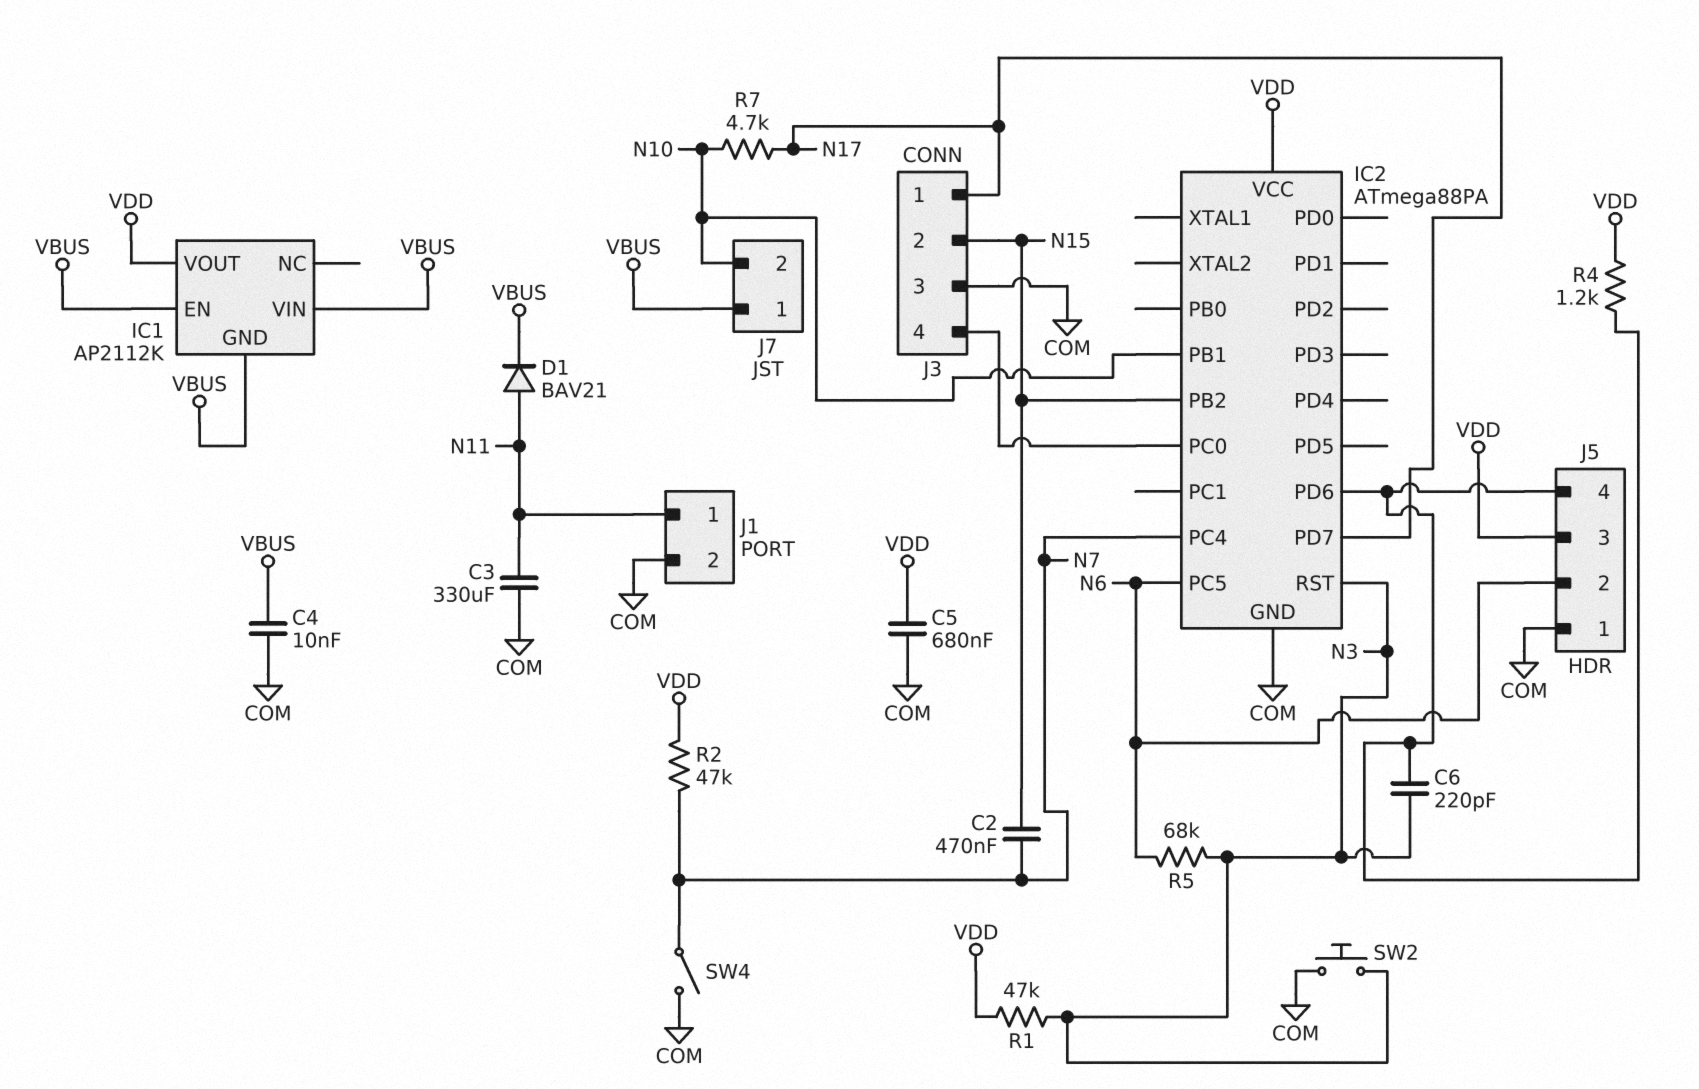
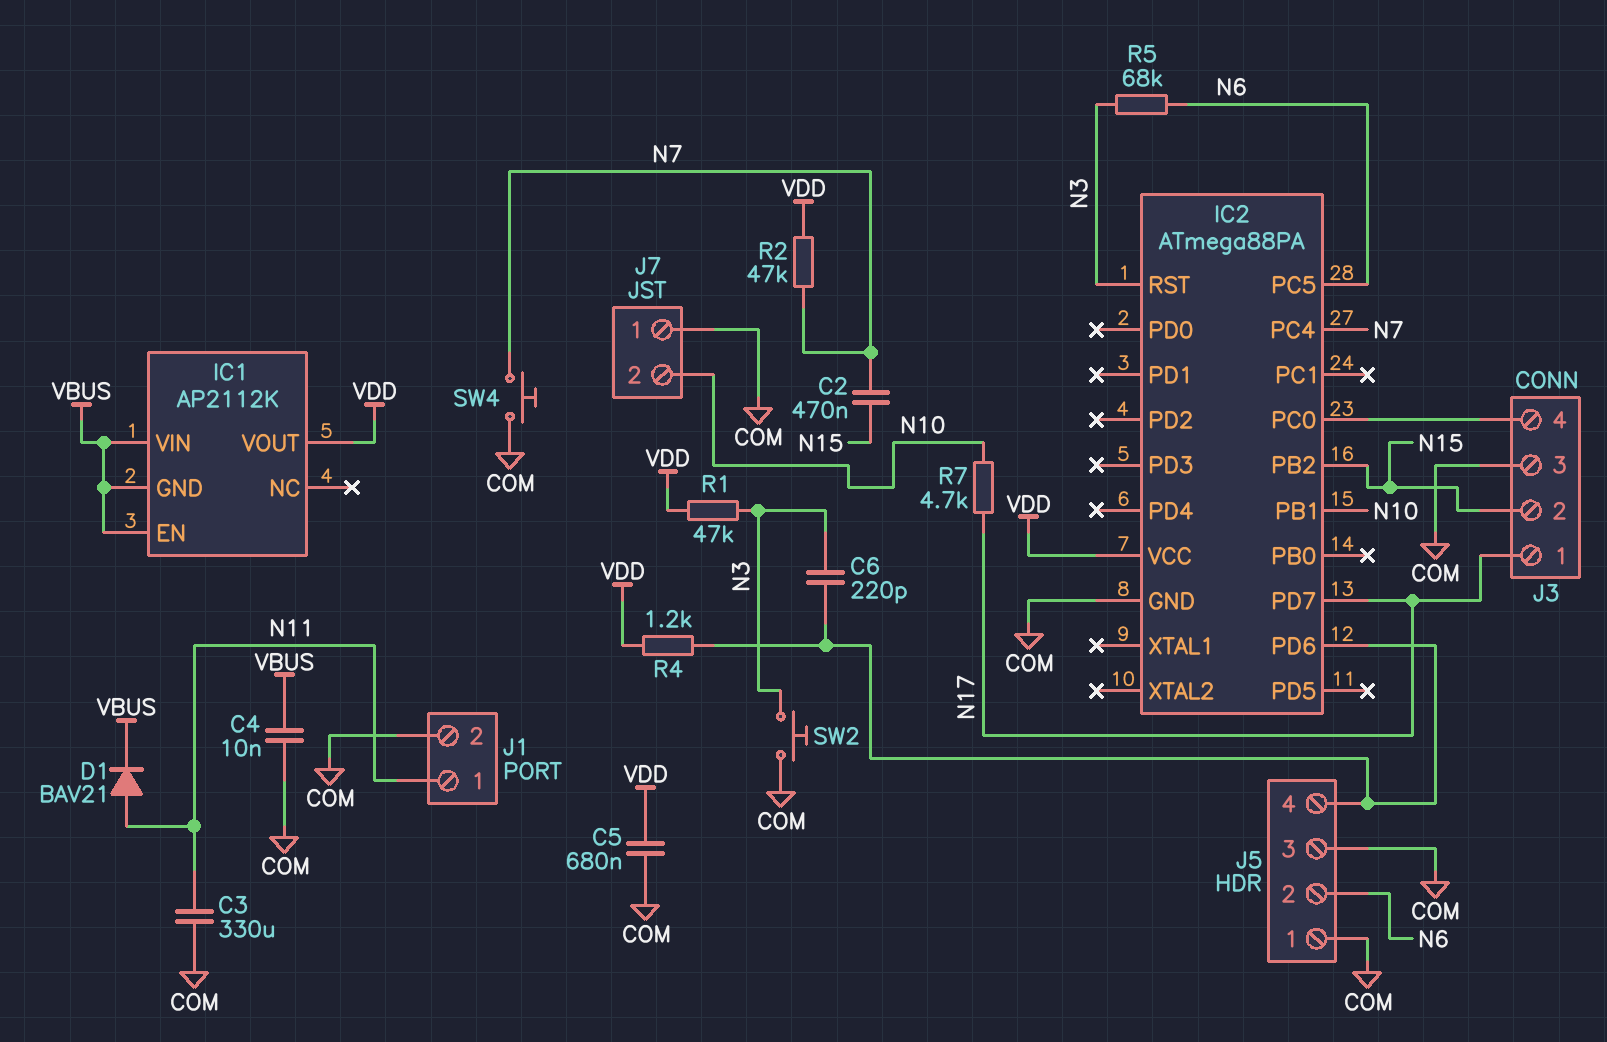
J5 pin 3: VDD -> COM
J7 pin 1: VBUS -> COM
SW4: switch (COM, N7) -> button (COM, N7)

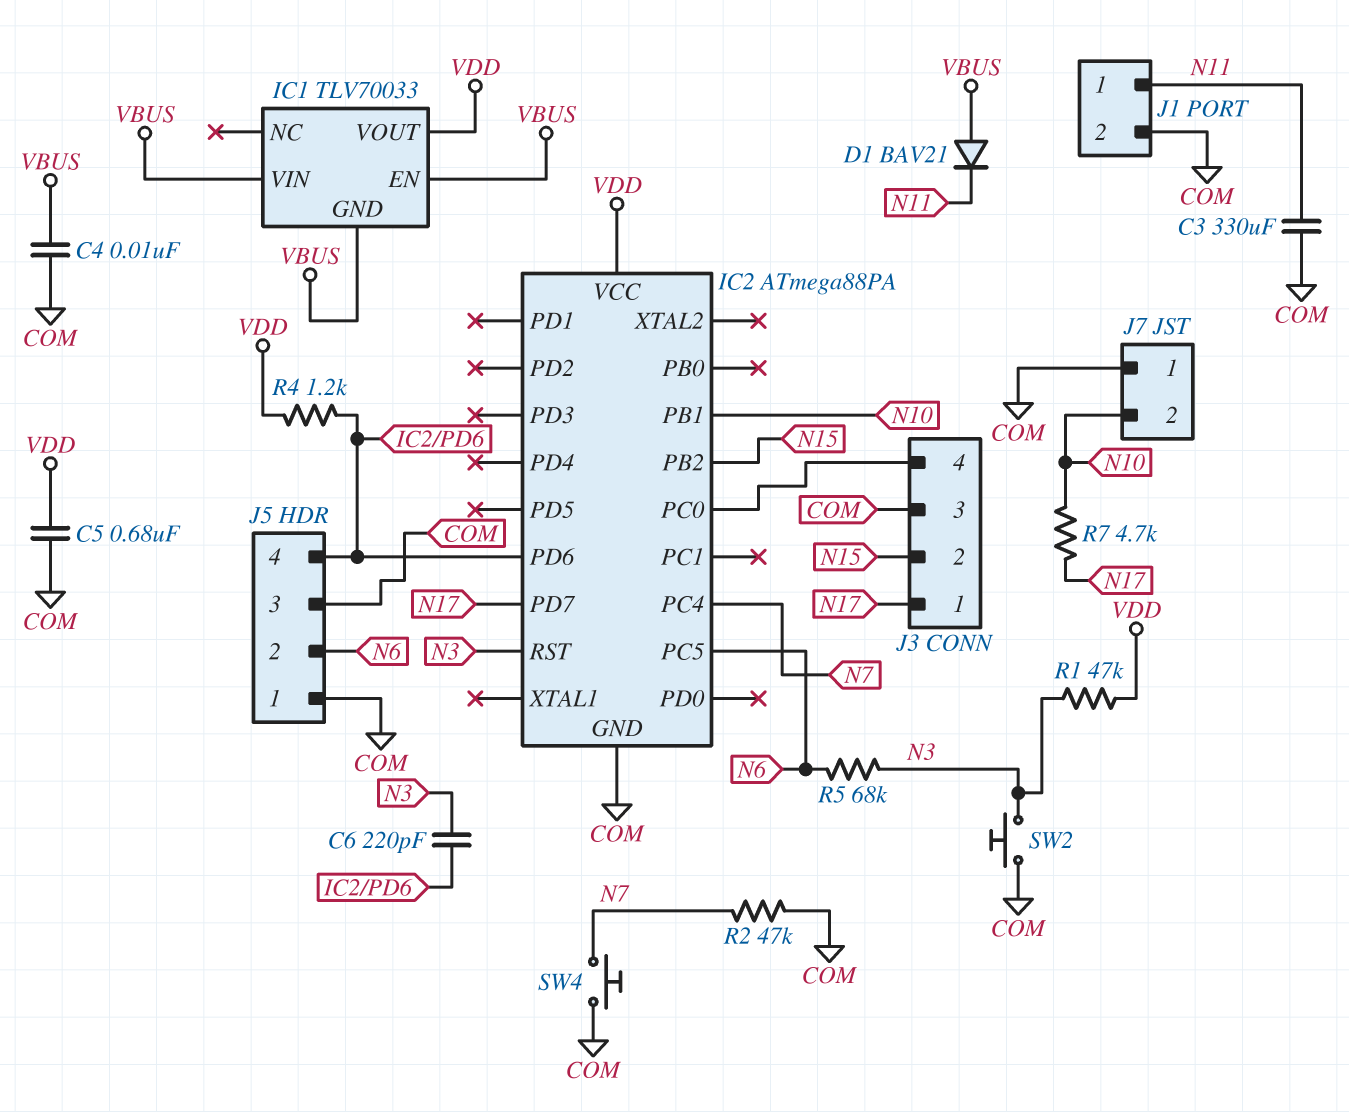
C2: 470nF (N7, N15) -> none
D1: diode BAV21 (A N11, K VBUS) -> diode BAV21 (A VBUS, K N11)
IC1: AP2112K -> TLV70033
R2: 47k (N7, VDD) -> 47k (COM, N7)

